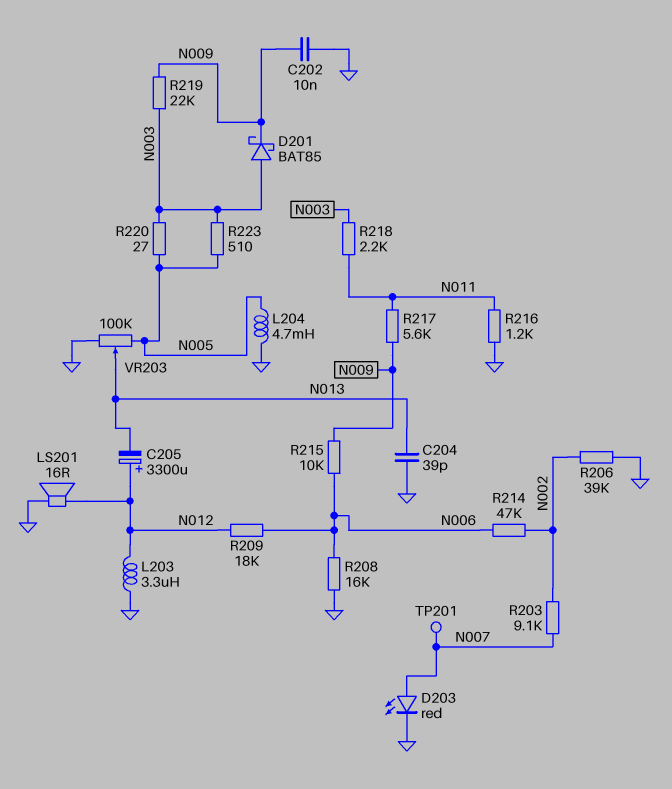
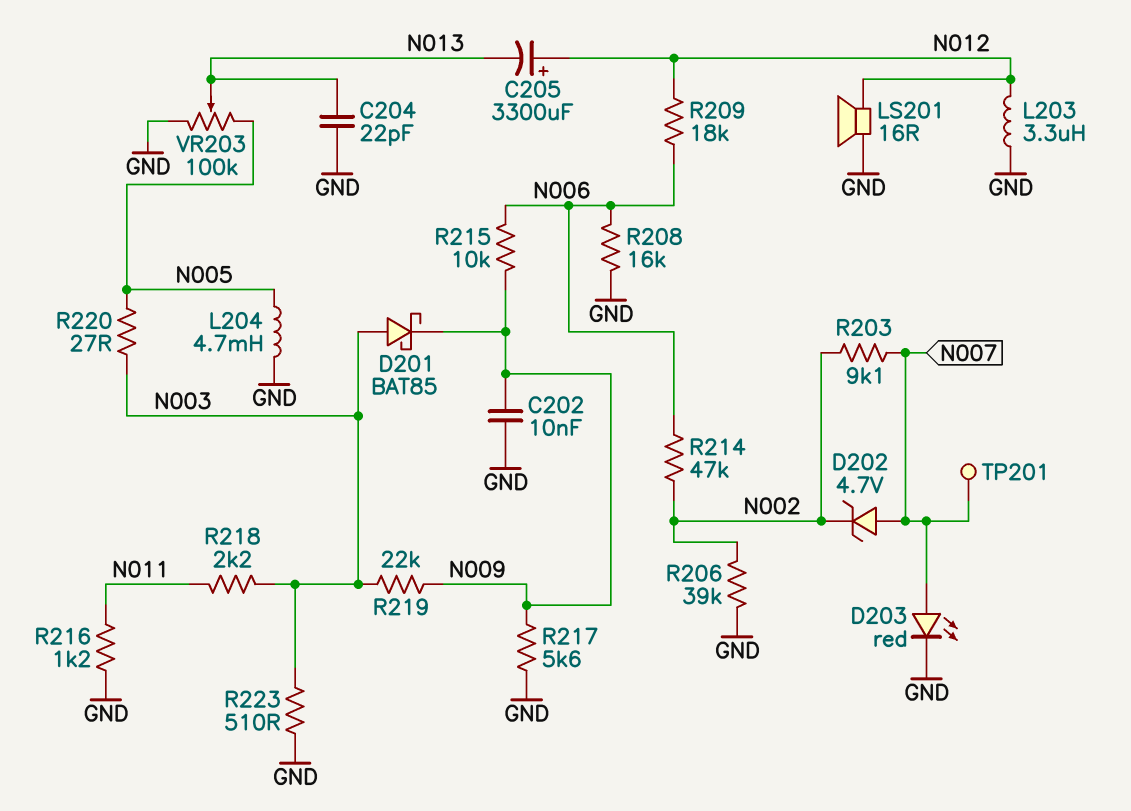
C204: 39pF (GND, N013) -> 22pF (GND, N013)
D202: none -> zener 4.7V (A N007, K N002)
R217: 5.6k (N009, N011) -> 5.6k (GND, N009)
R223: 510 (N003, N005) -> 510 (GND, N003)

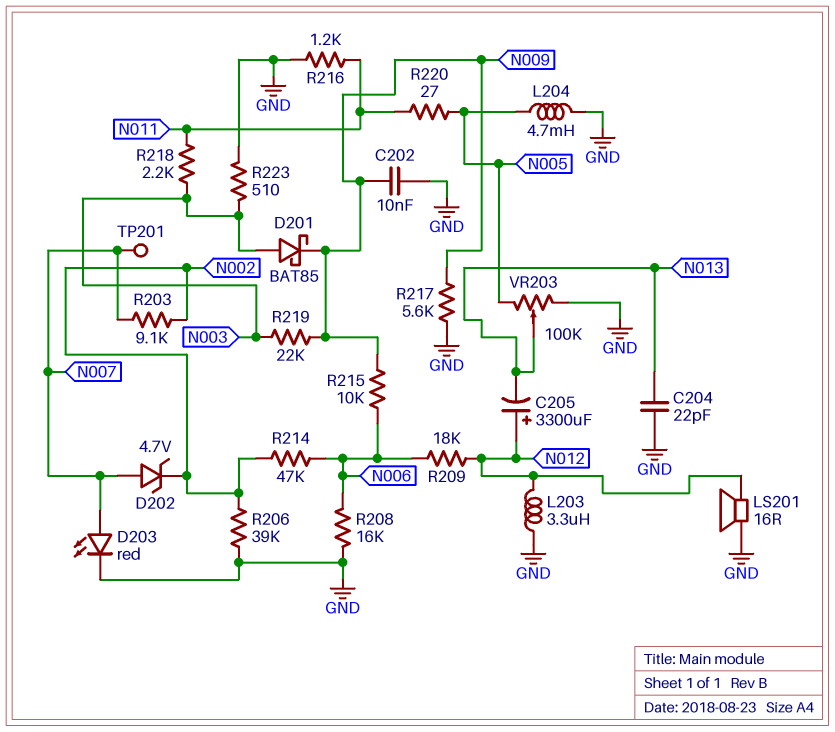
R220: 27 (N003, N005) -> 27 (N005, N011)

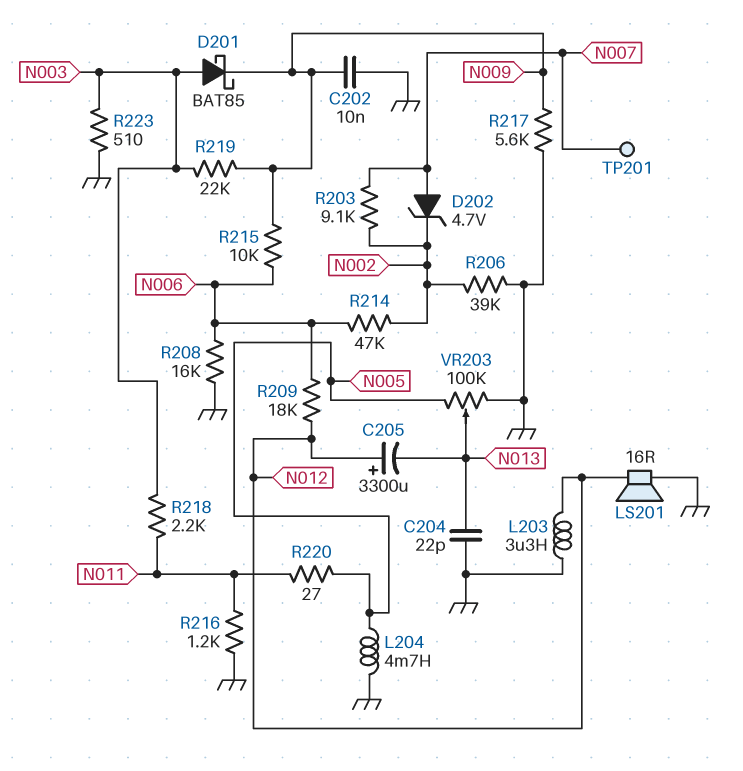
D203: LED red (A N007, K GND) -> none

